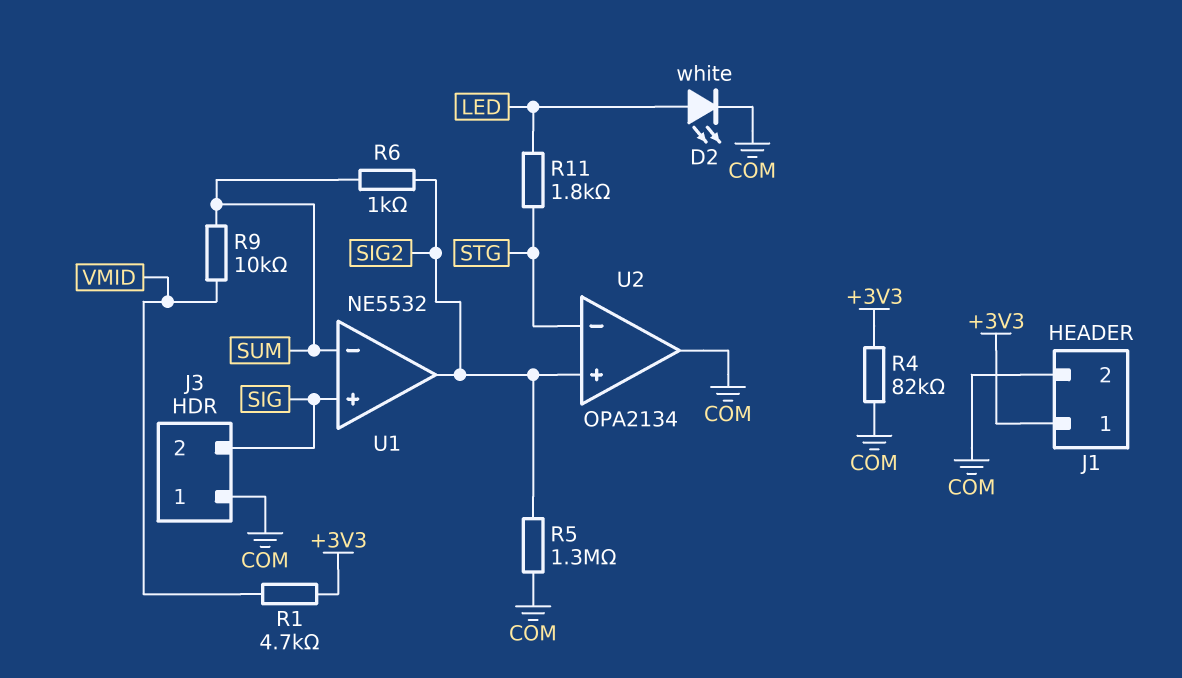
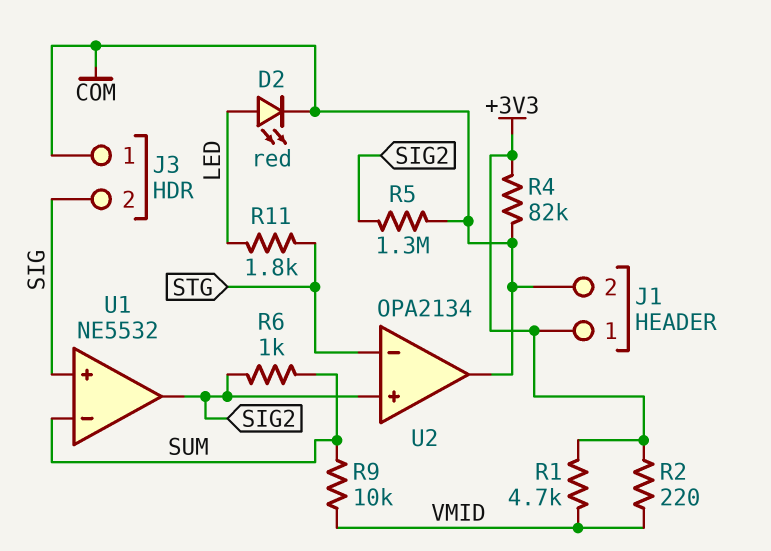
D2: LED white (A LED, K COM) -> LED red (A LED, K COM)
R2: none -> 220 (+3V3, VMID)

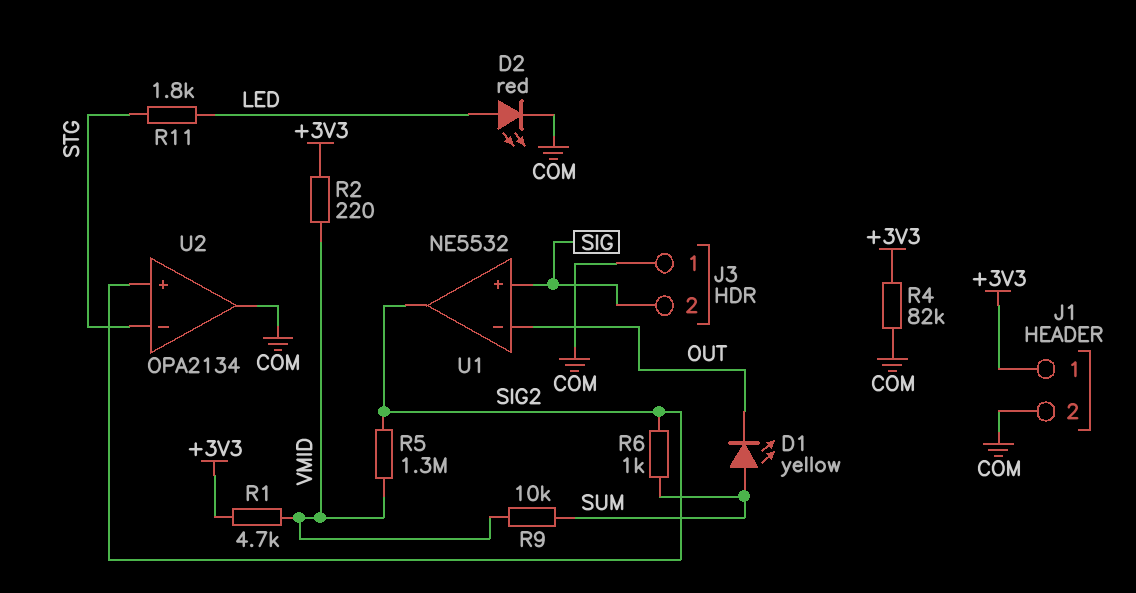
D1: none -> LED yellow (A SUM, K OUT)
R5: 1.3M (COM, SIG2) -> 1.3M (SIG2, VMID)
U1 pin in-: SUM -> OUT

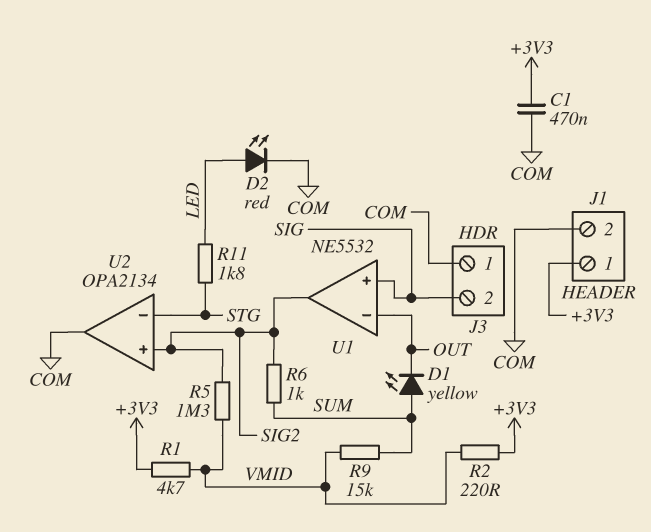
C1: none -> 470nF (+3V3, COM)
R4: 82k (+3V3, COM) -> none
R9: 10k (SUM, VMID) -> 15k (SUM, VMID)

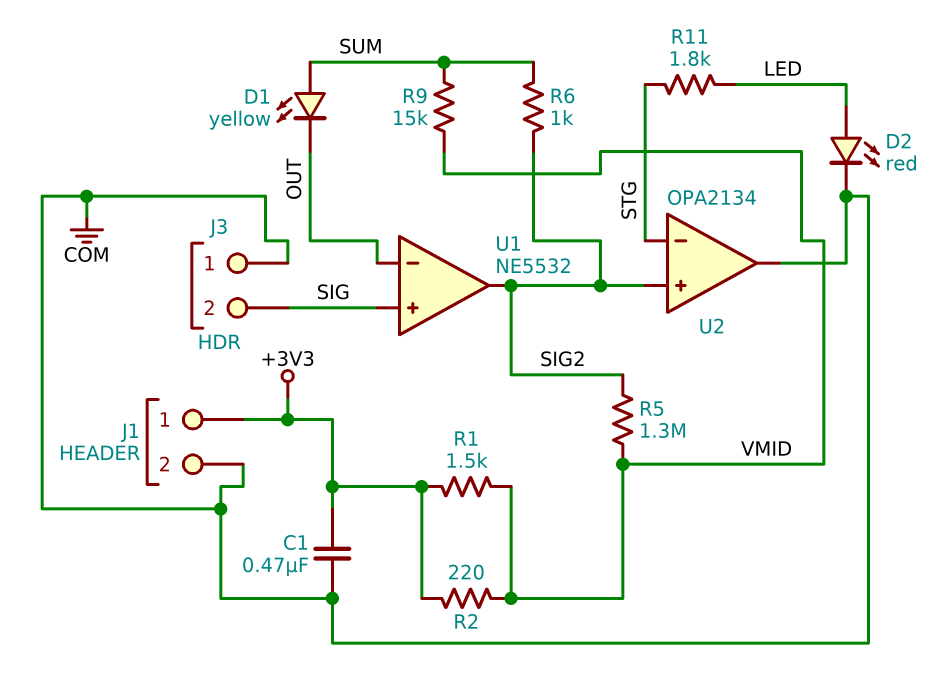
R1: 4.7k (+3V3, VMID) -> 1.5k (+3V3, VMID)

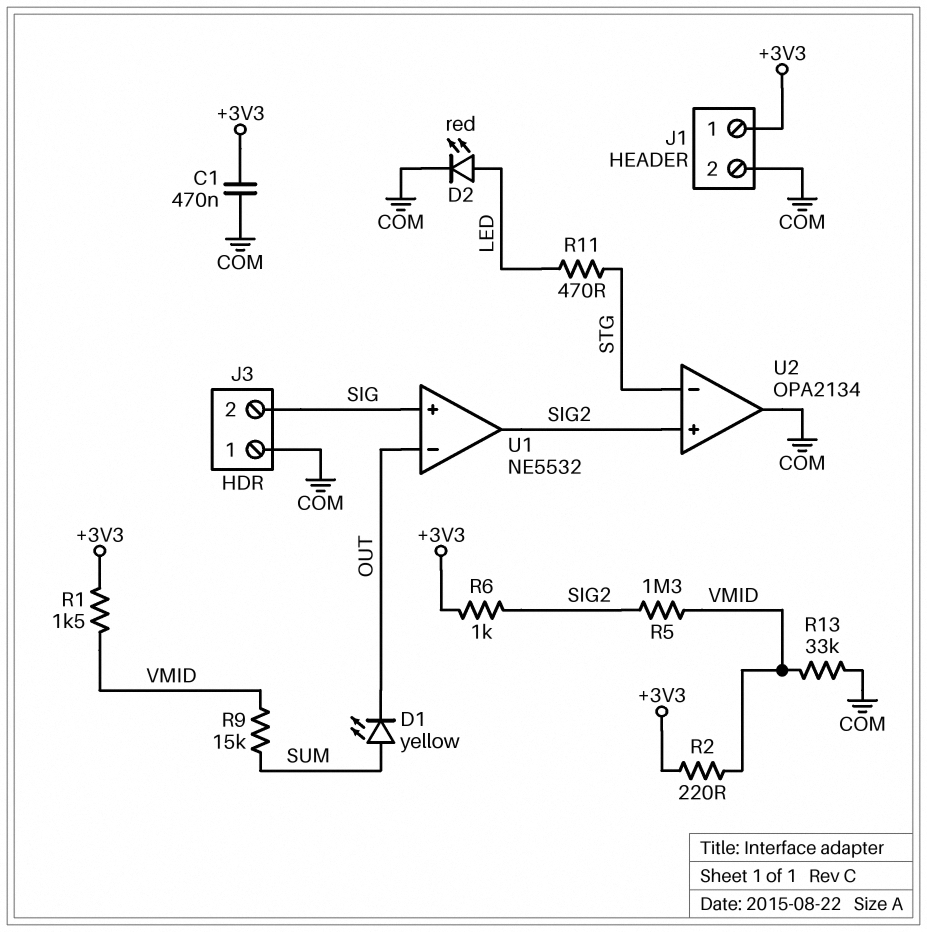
R6: 1k (SIG2, SUM) -> 1k (+3V3, SIG2)
R11: 1.8k (LED, STG) -> 470 (LED, STG)
R13: none -> 33k (COM, VMID)

